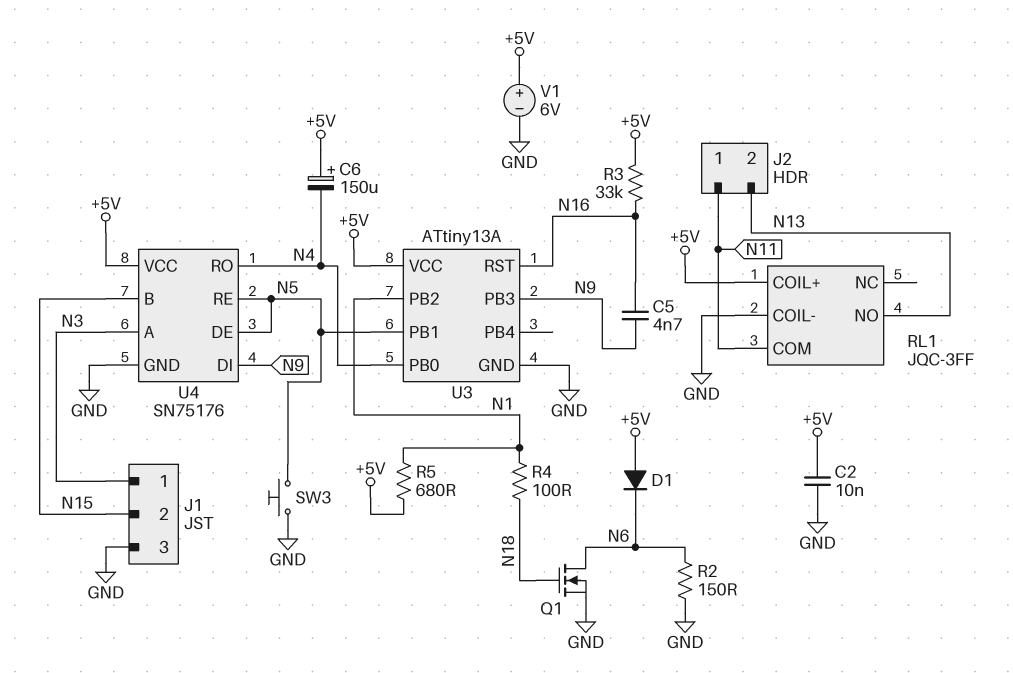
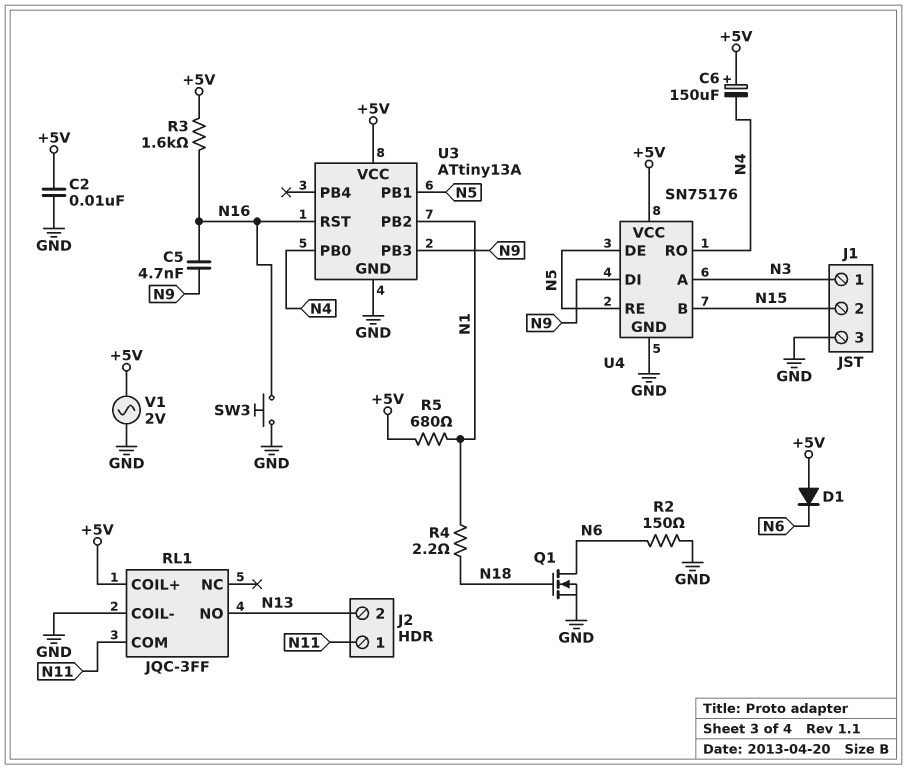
R3: 33k (+5V, N16) -> 1.6k (+5V, N16)
R4: 100 (N1, N18) -> 2.2 (N1, N18)
SW3: button (GND, N5) -> button (GND, N16)
V1: 6V (plus +5V, minus GND) -> AC 2V (+5V, GND)

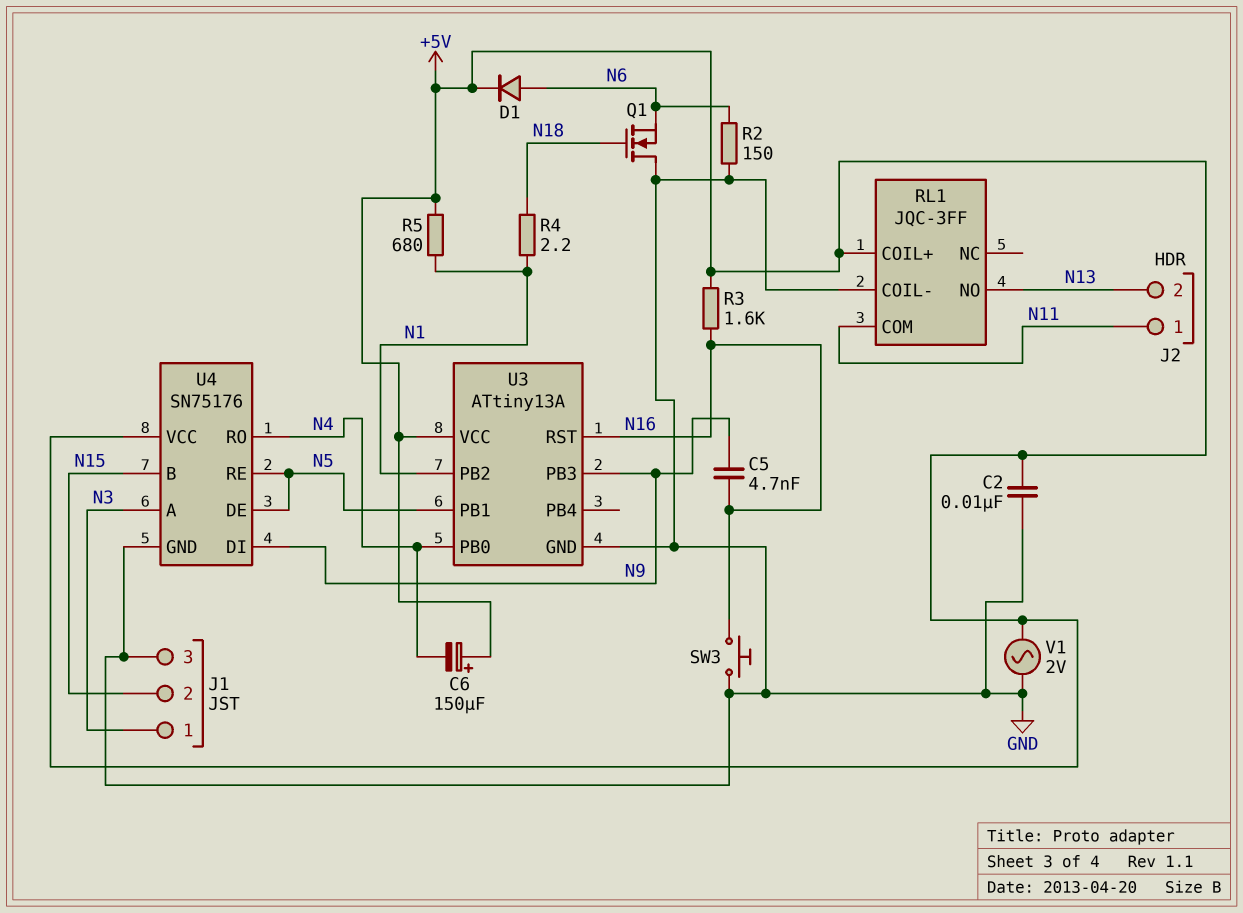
D1: diode (A +5V, K N6) -> diode (A N6, K +5V)
Q1: NMOS (G N18, D N6, S GND) -> NMOS (G N18, D GND, S N6)

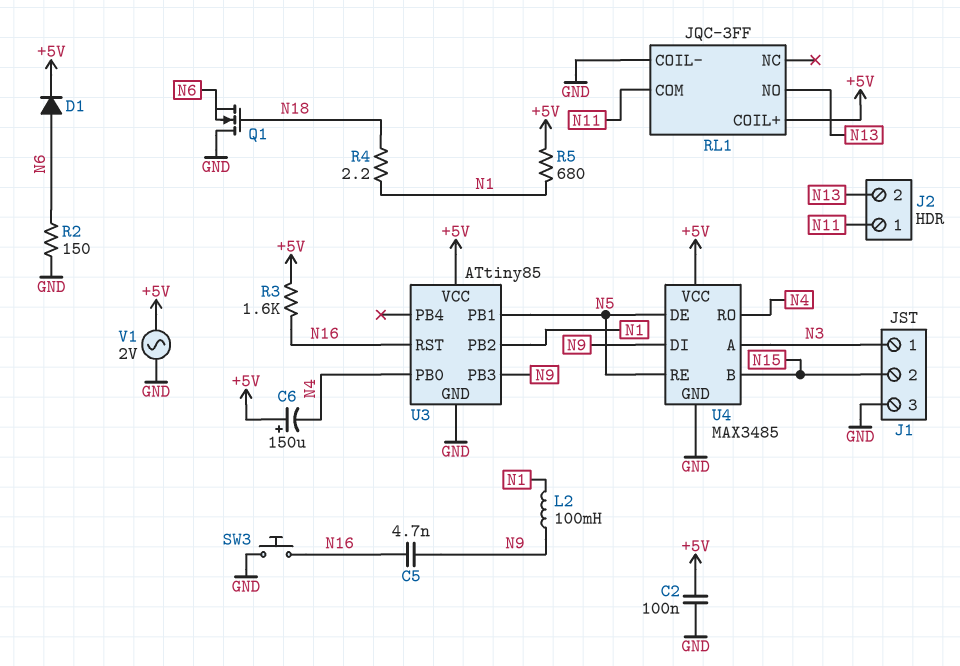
C2: 10nF (+5V, GND) -> 100nF (+5V, GND)
L2: none -> 100mH (N1, N9)
U3: ATtiny13A -> ATtiny85
U4: SN75176 -> MAX3485

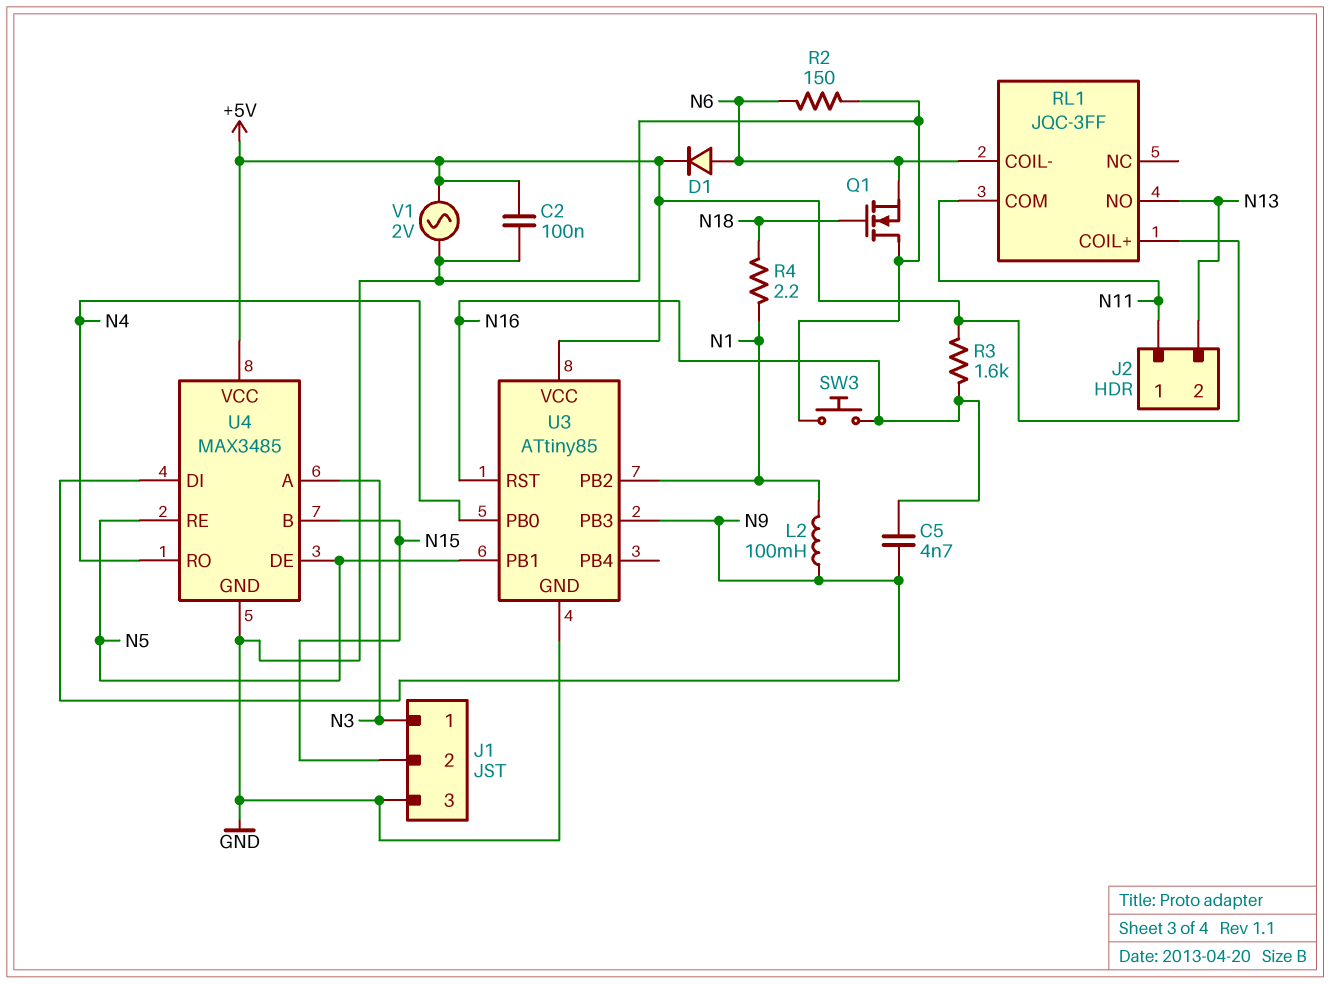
C6: 150uF (plus +5V, minus N4) -> none
R5: 680 (+5V, N1) -> none
RL1 pin COIL-: GND -> N6

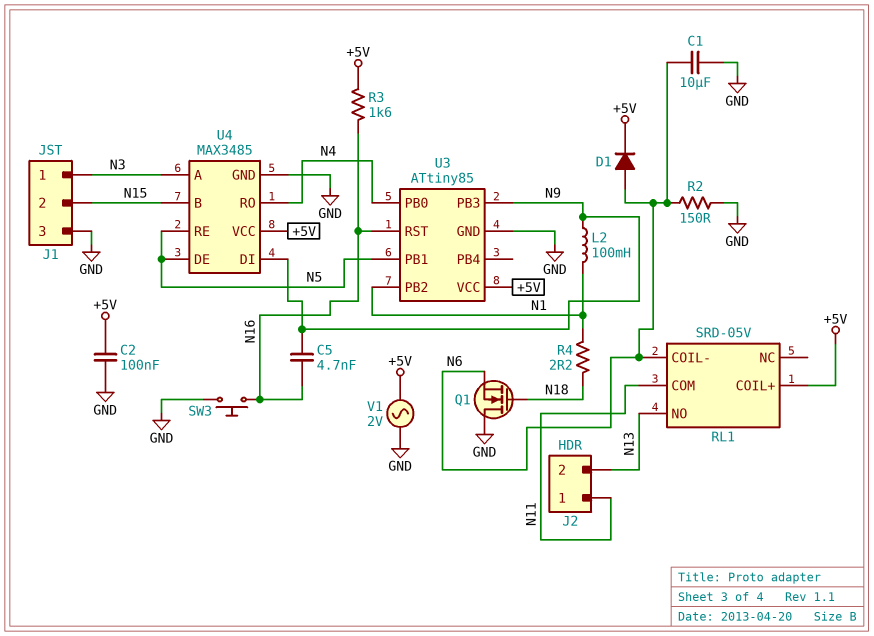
C1: none -> 10uF (GND, N6)
RL1: JQC-3FF -> SRD-05V

